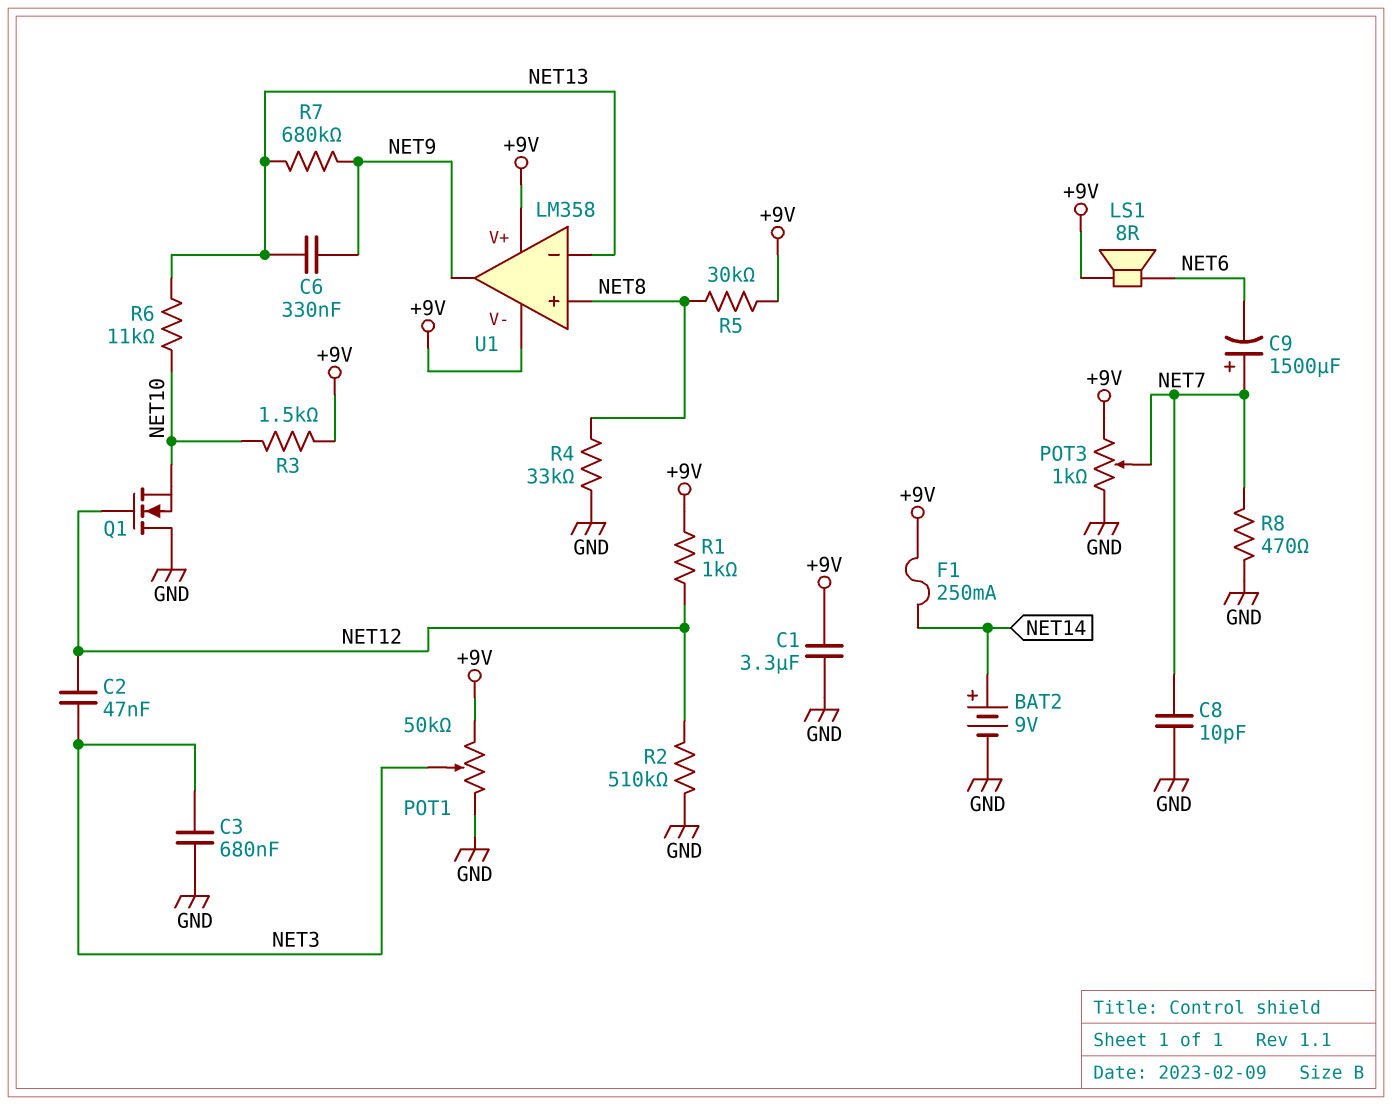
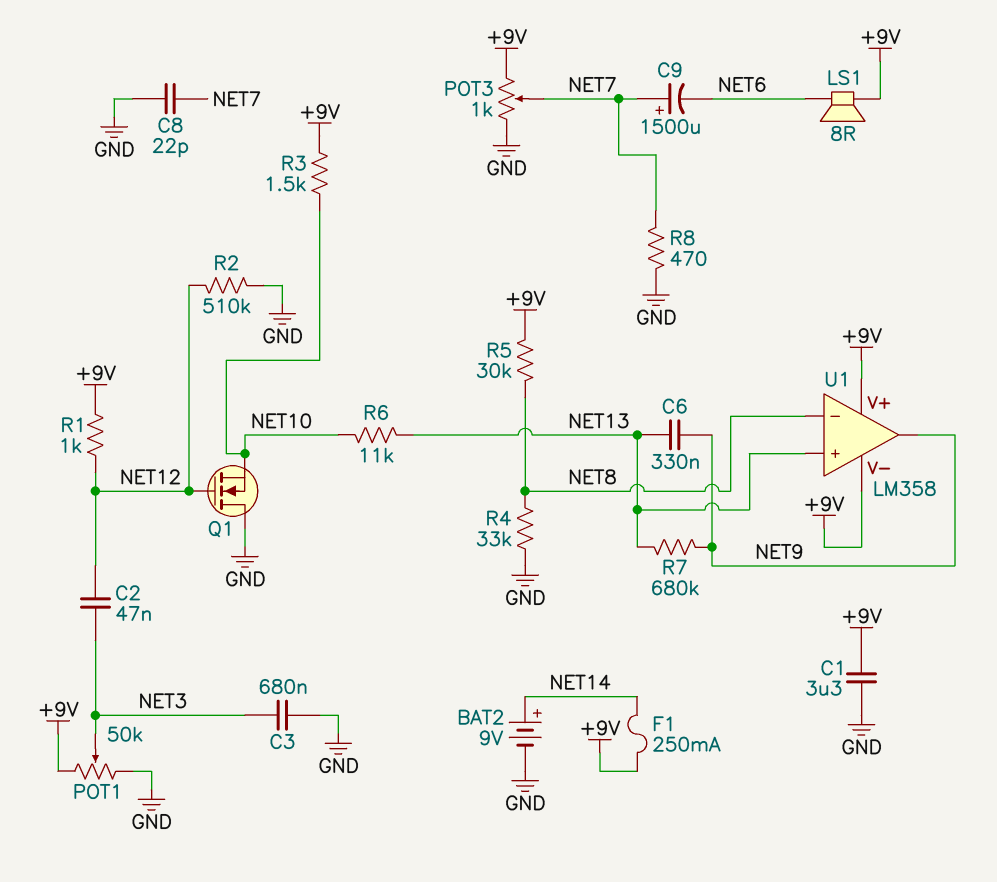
C8: 10pF (GND, NET7) -> 22pF (GND, NET7)
U1 pin in+: NET8 -> NET13
U1 pin in-: NET13 -> NET8

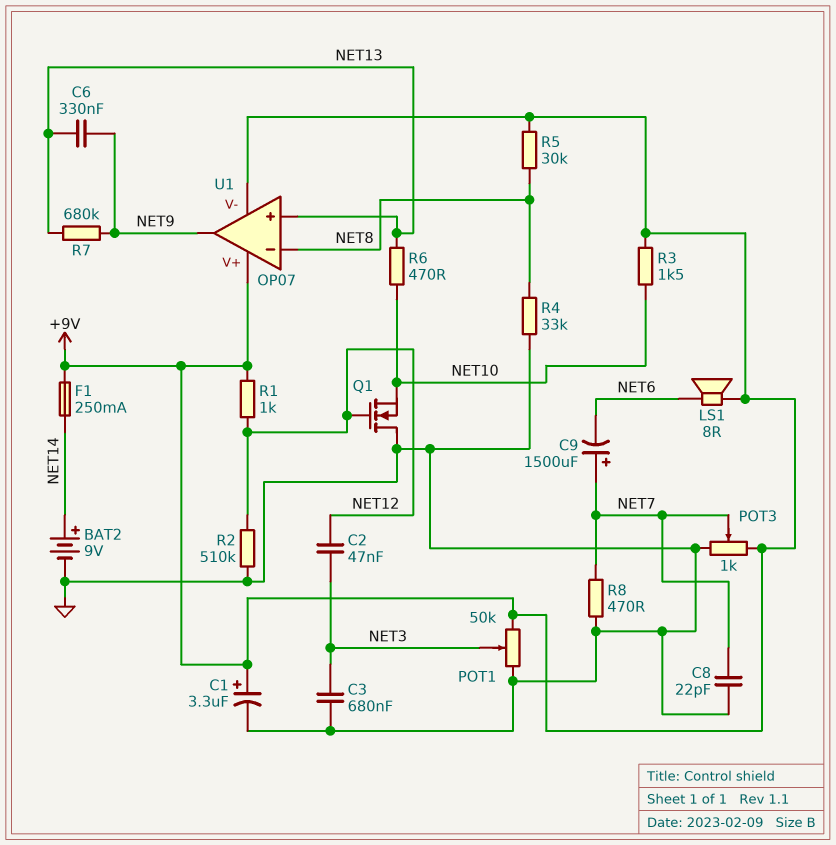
C1: 3.3uF (+9V, GND) -> 3.3uF (plus +9V, minus GND)
R6: 11k (NET10, NET13) -> 470 (NET10, NET13)
U1: LM358 -> OP07

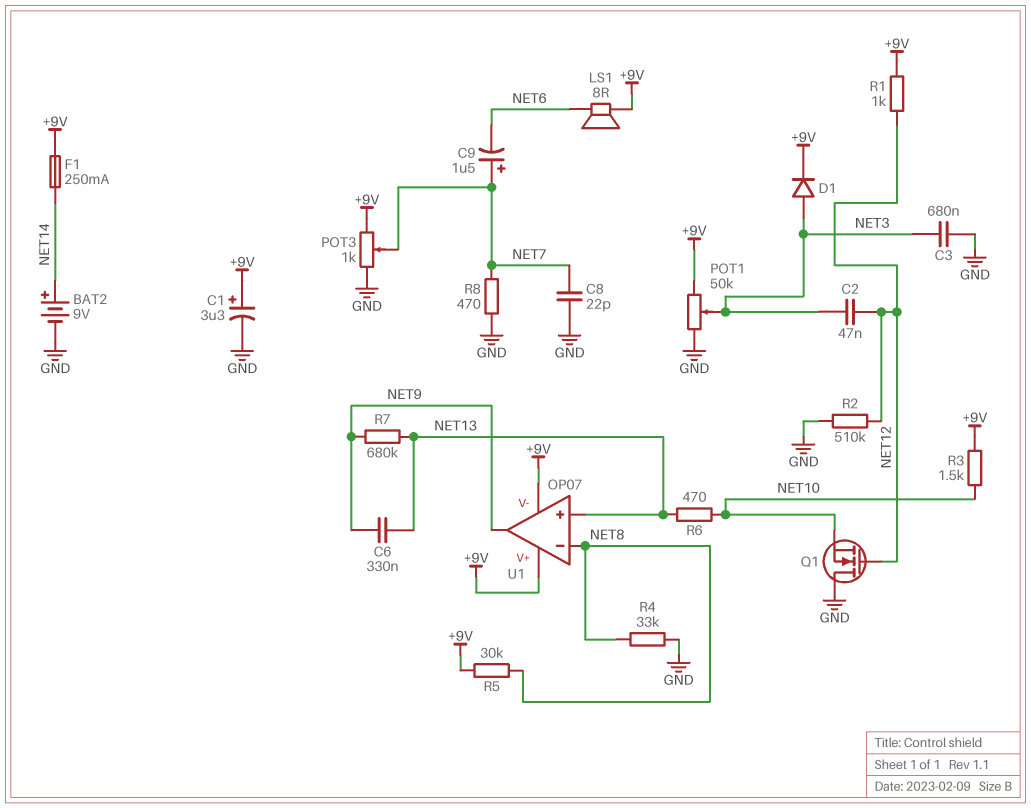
C9: 1500uF (plus NET7, minus NET6) -> 1.5uF (plus NET7, minus NET6)
D1: none -> diode (A NET3, K +9V)

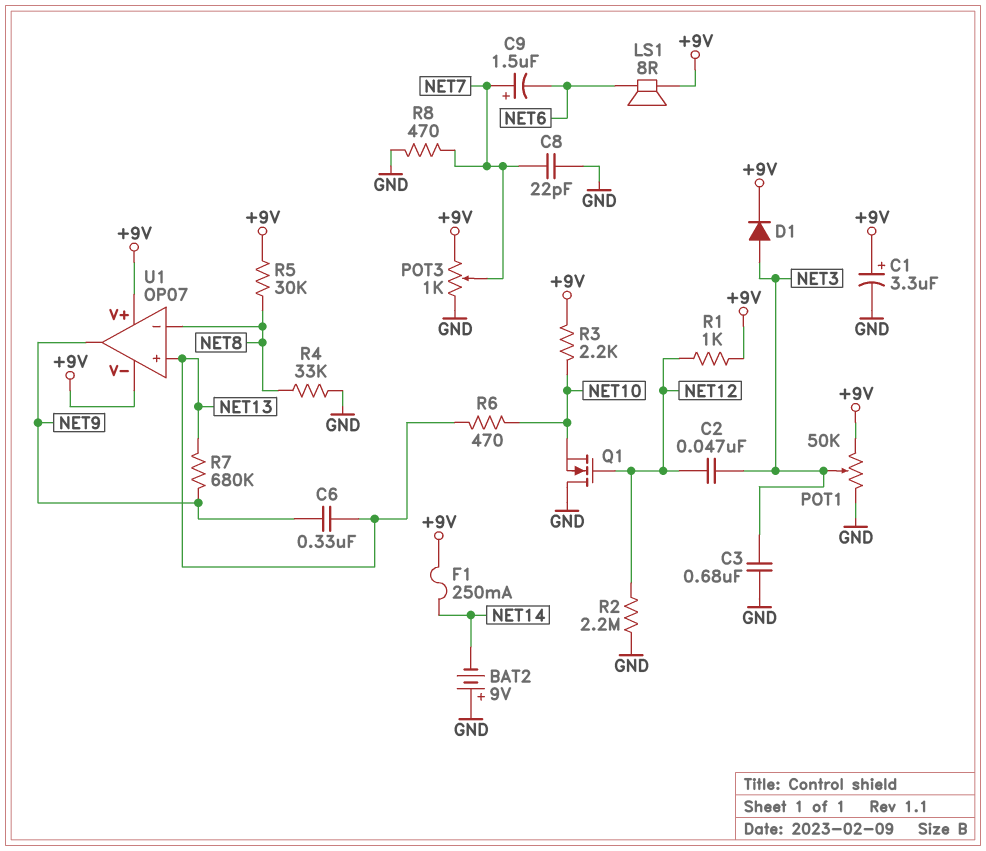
BAT2: 9V (plus NET14, minus GND) -> 9V (plus GND, minus NET14)
R2: 510k (GND, NET12) -> 2.2M (GND, NET12)
R3: 1.5k (+9V, NET10) -> 2.2k (+9V, NET10)

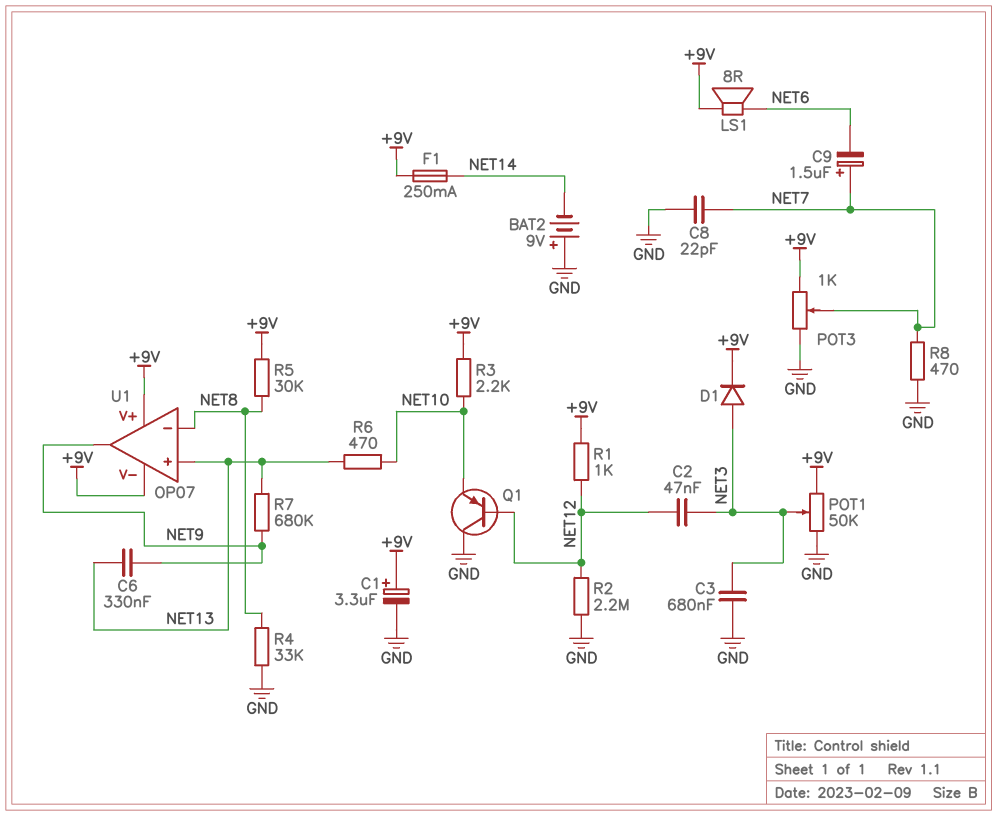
Q1: NMOS (G NET12, D GND, S NET10) -> PNP (B NET12, C GND, E NET10)

